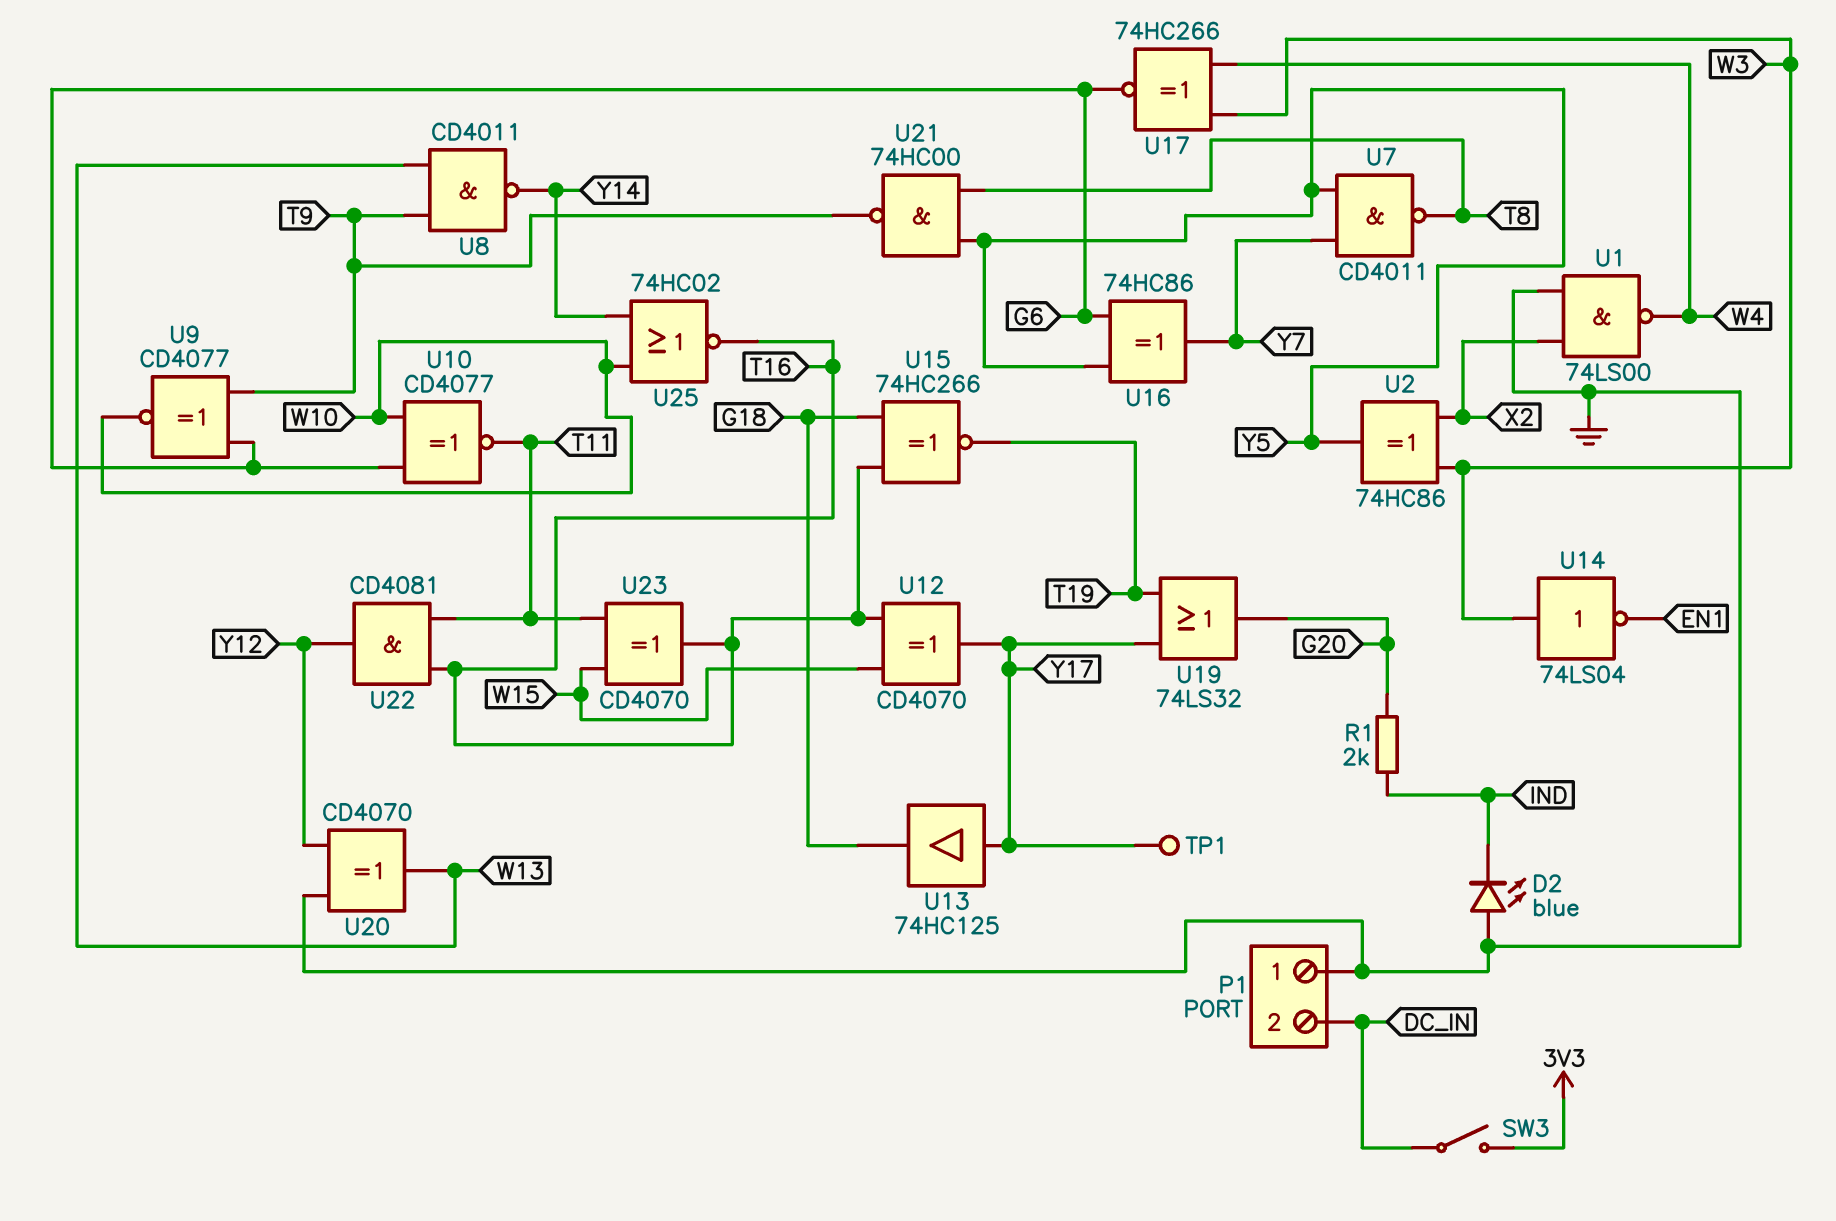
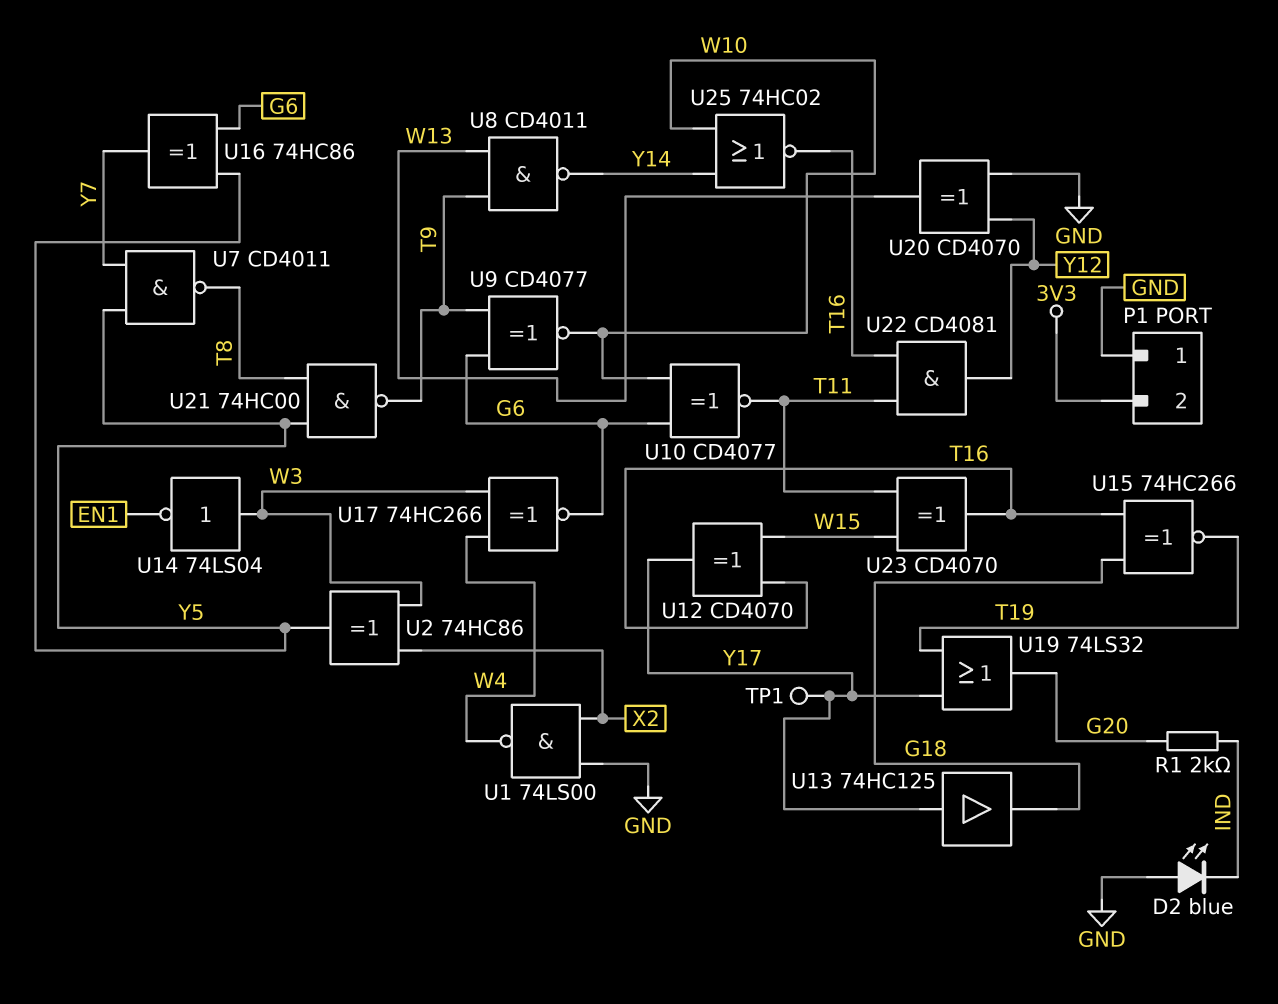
P1 pin 2: DC_IN -> 3V3
SW3: switch (3V3, DC_IN) -> none

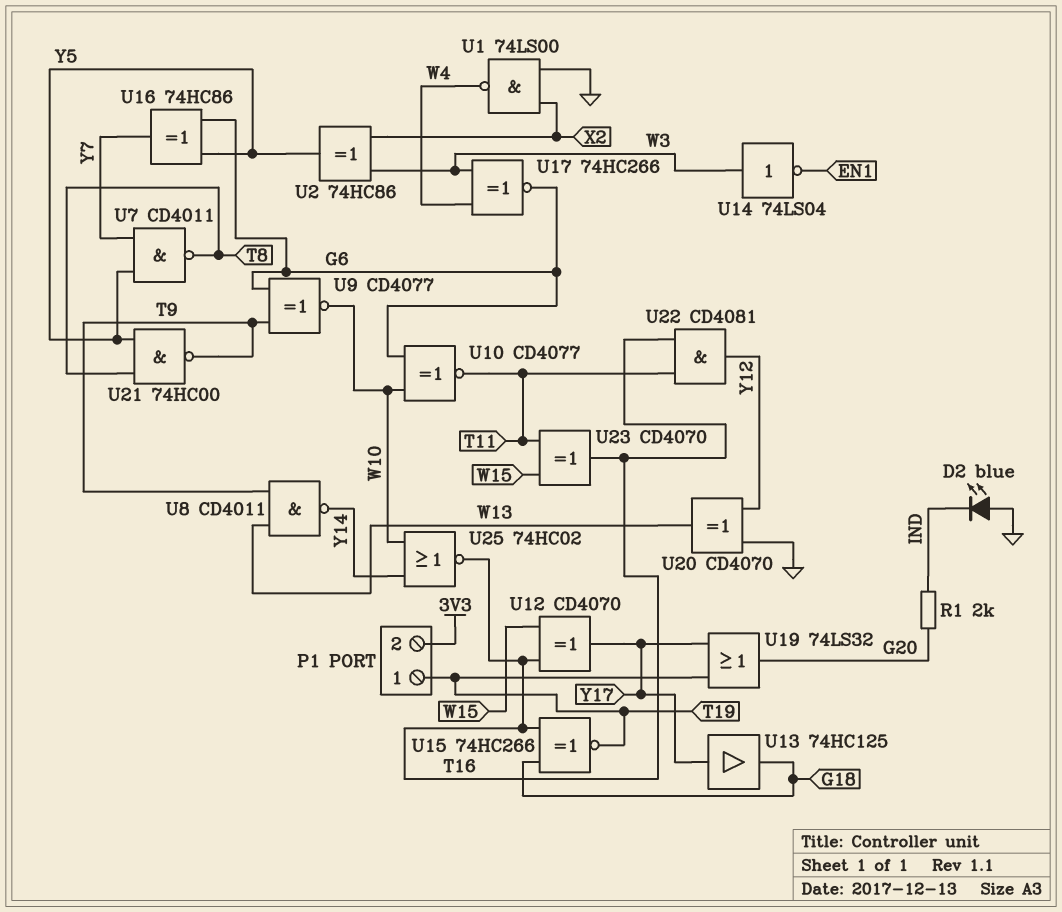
P1 pin 1: GND -> T19
TP1: test point (Y17) -> none

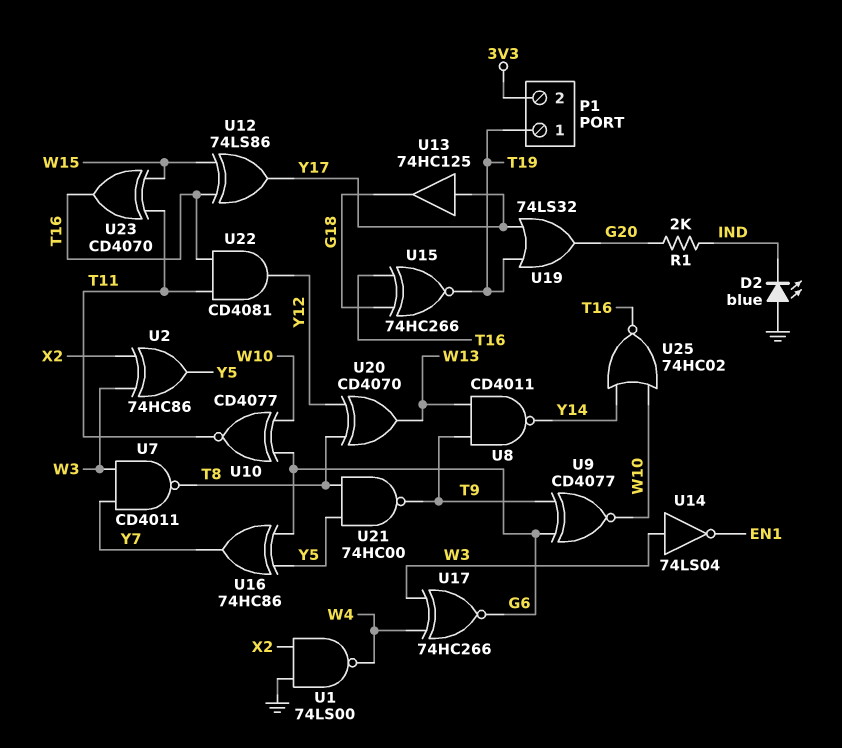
U7: NAND CD4011 (in Y5, in Y7, out T8) -> NAND CD4011 (in W3, in Y7, out T8)
U12: XOR CD4070 (in T16, in W15, out Y17) -> XOR 74LS86 (in T16, in W15, out Y17)
U20: XOR CD4070 (in GND, in Y12, out W13) -> XOR CD4070 (in T8, in Y12, out W13)

